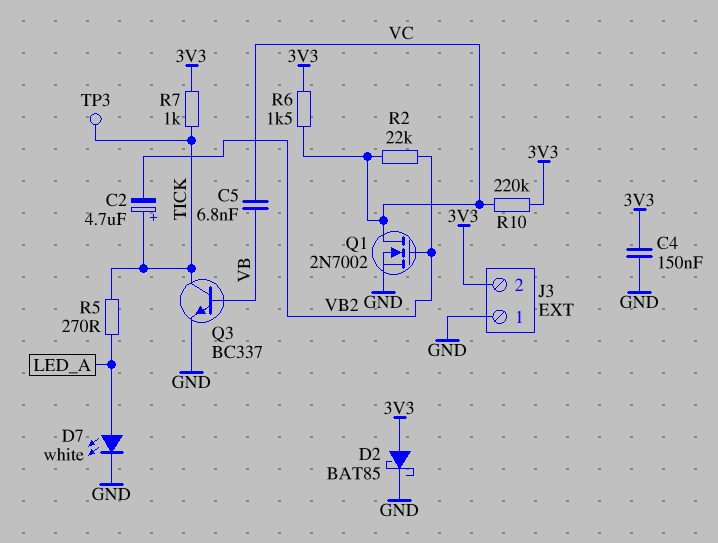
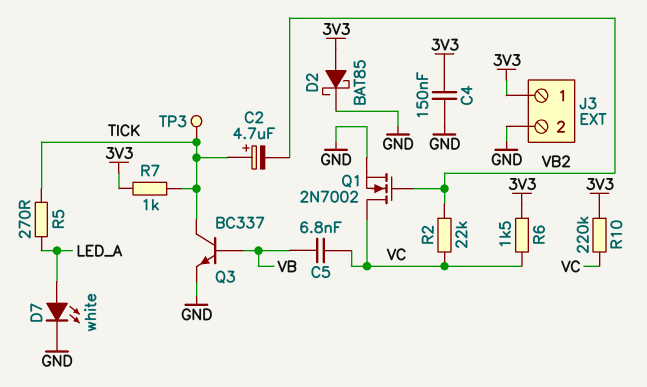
J3 pin 1: GND -> 3V3
J3 pin 2: 3V3 -> GND

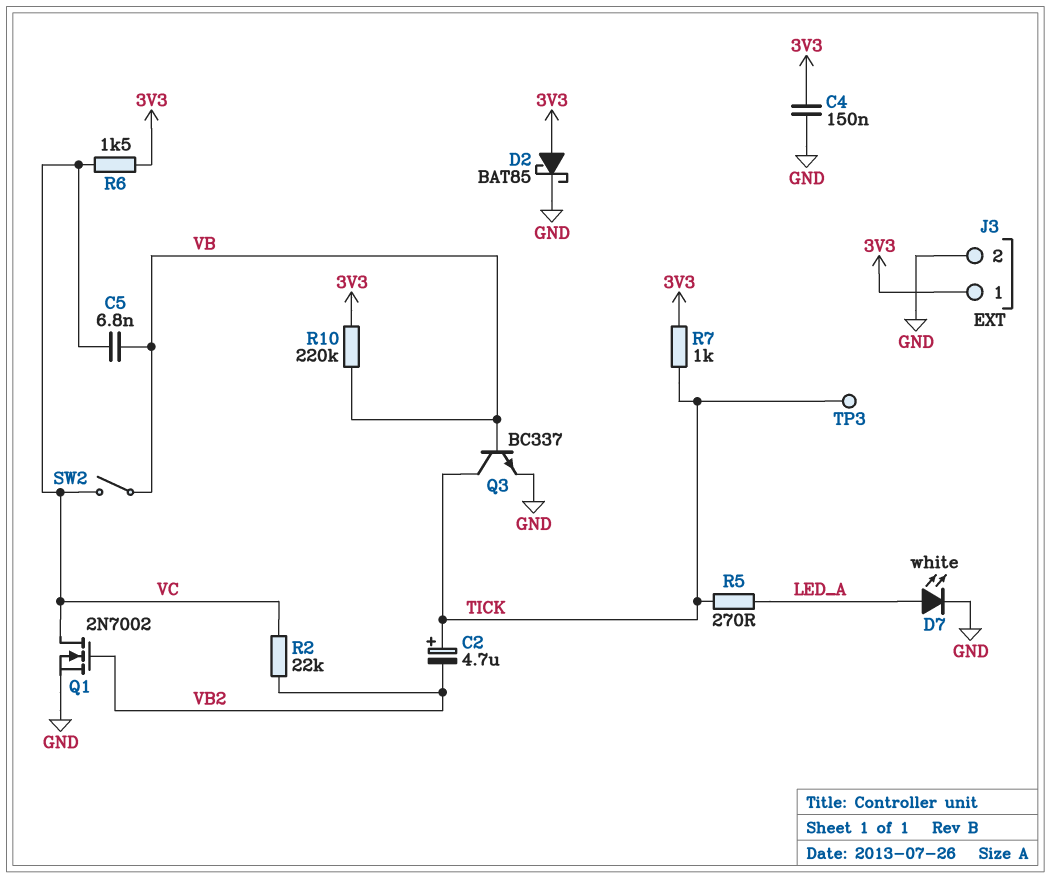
R10: 220k (3V3, VC) -> 220k (3V3, VB)
SW2: none -> switch (VB, VC)

